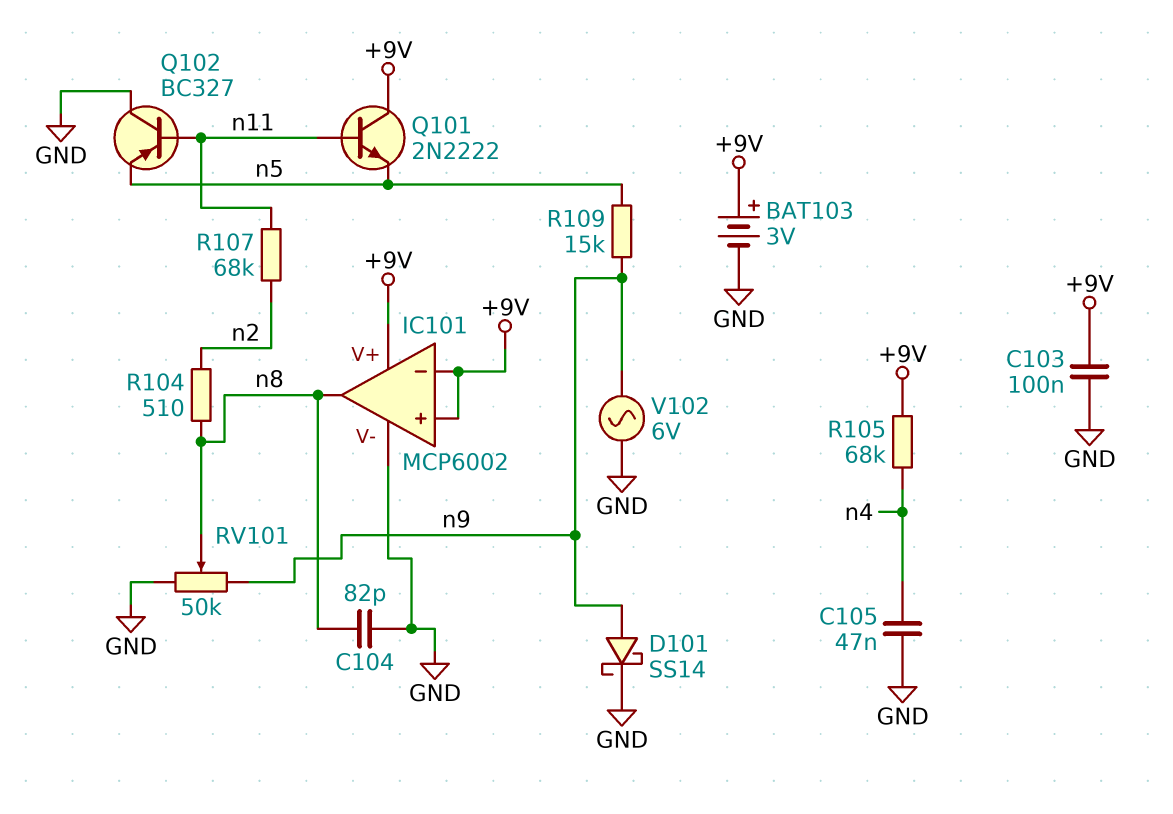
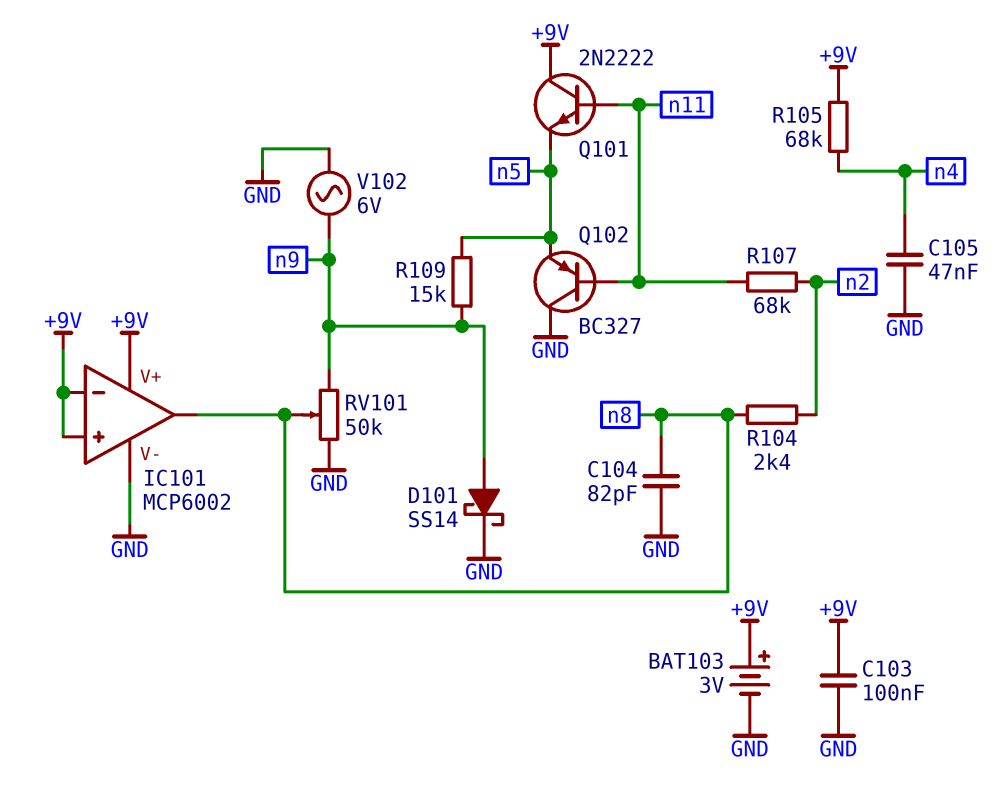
R104: 510 (n2, n8) -> 2.4k (n2, n8)

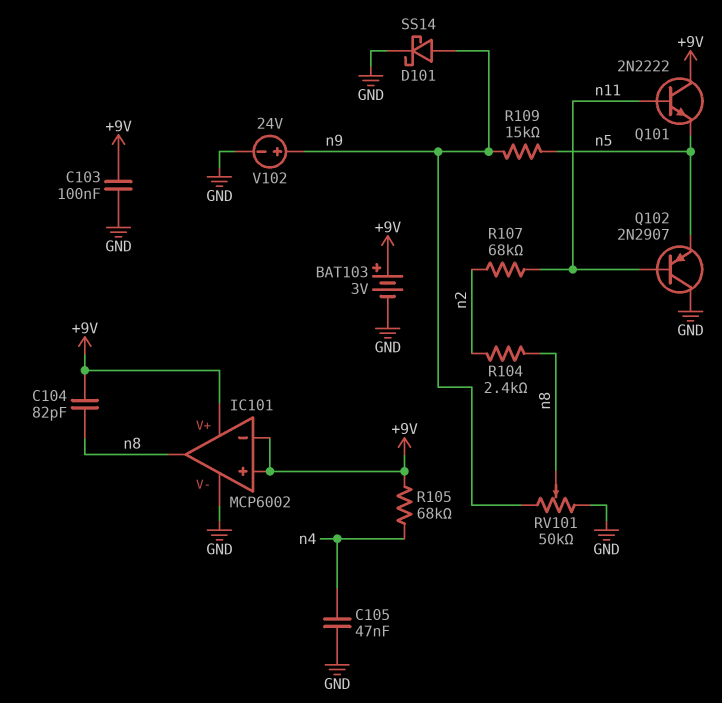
C104: 82pF (GND, n8) -> 82pF (+9V, n8)
Q102: PNP BC327 (B n11, C GND, E n5) -> PNP 2N2907 (B n11, C GND, E n5)
V102: AC 6V (GND, n9) -> 24V (plus n9, minus GND)

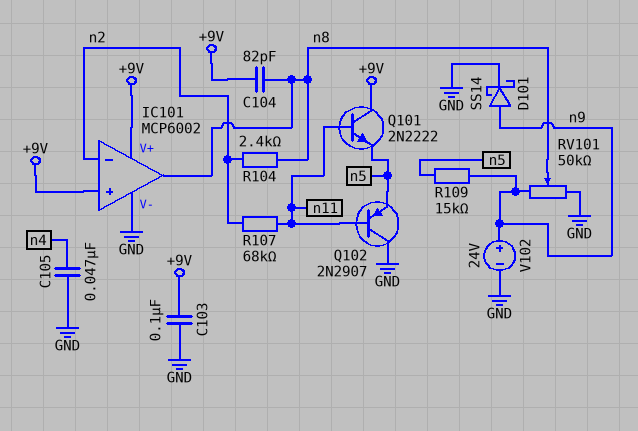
BAT103: 3V (plus +9V, minus GND) -> none
IC101 pin in-: +9V -> n2
R105: 68k (+9V, n4) -> none

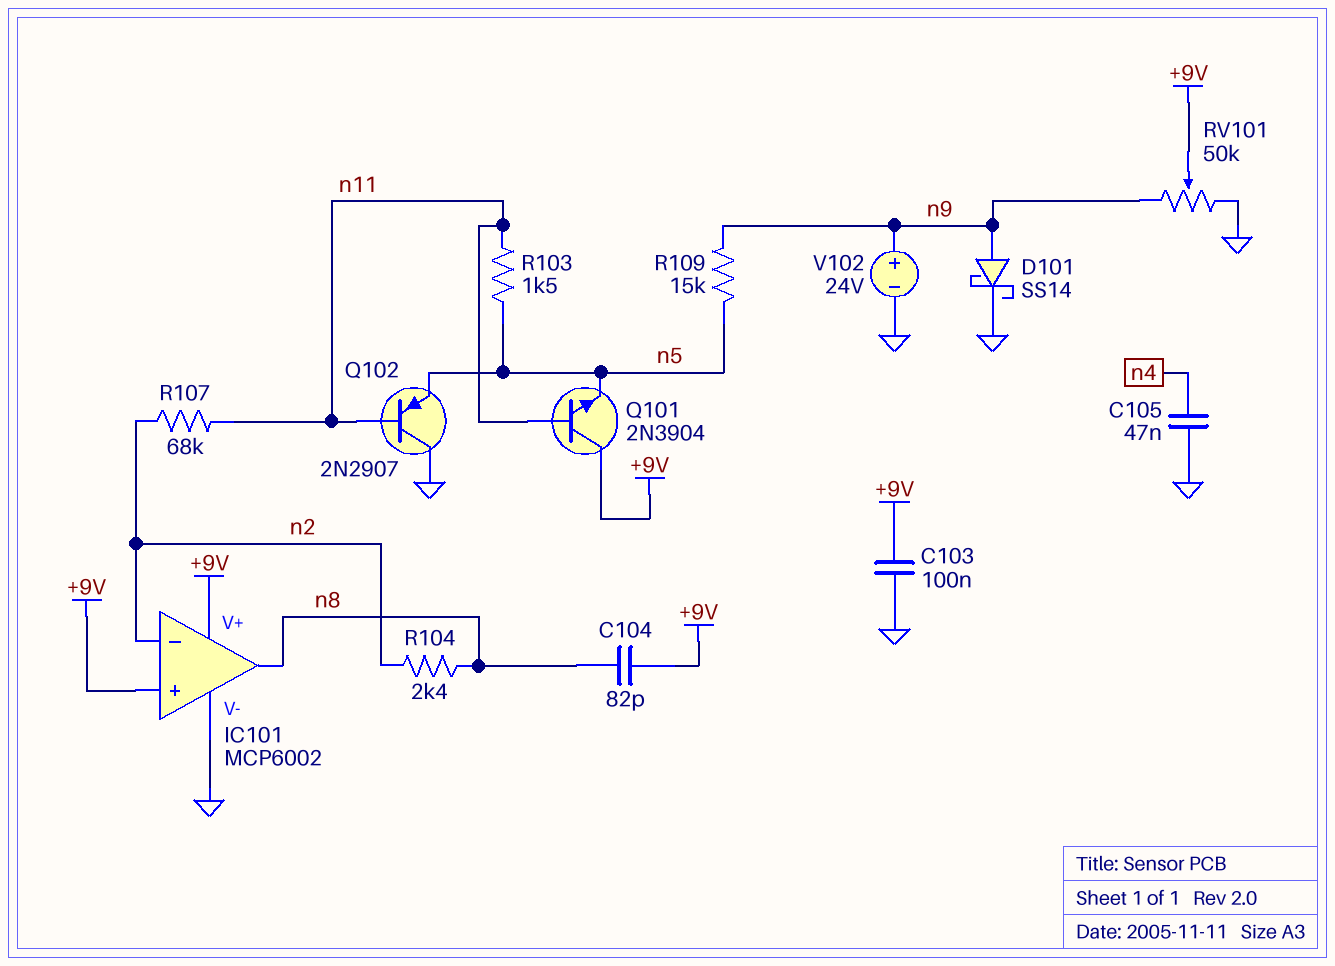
Q101: NPN 2N2222 (B n11, C +9V, E n5) -> NPN 2N3904 (B n11, C +9V, E n5)
R103: none -> 1.5k (n5, n11)
RV101: 50k (GND, n9, wiper n8) -> 50k (GND, n9, wiper +9V)

